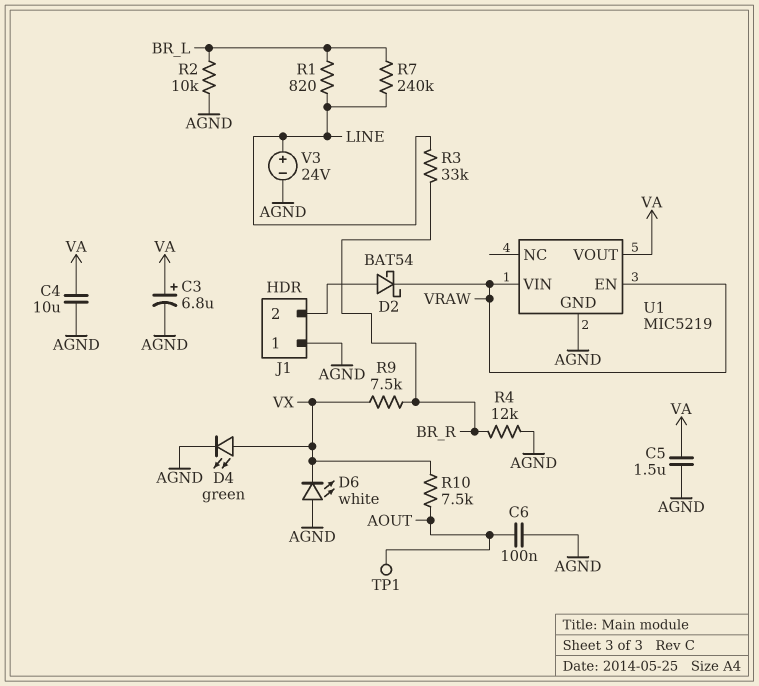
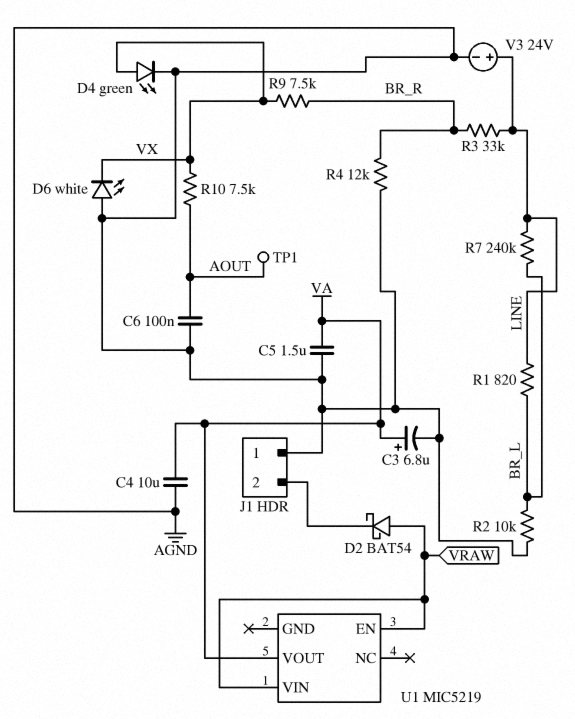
D2: schottky BAT54 (A J1/2, K VRAW) -> schottky BAT54 (A VRAW, K J1/2)
U1 pin GND: AGND -> none

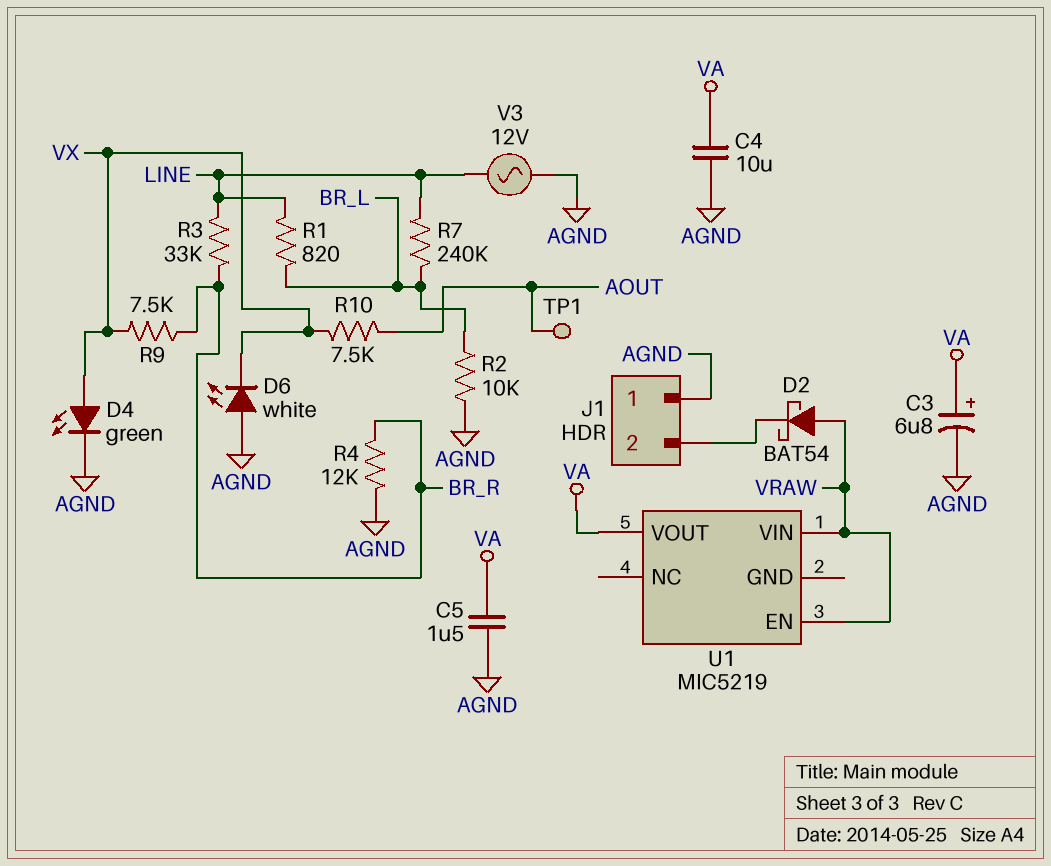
C6: 100nF (AGND, AOUT) -> none
V3: 24V (plus LINE, minus AGND) -> AC 12V (AGND, LINE)

